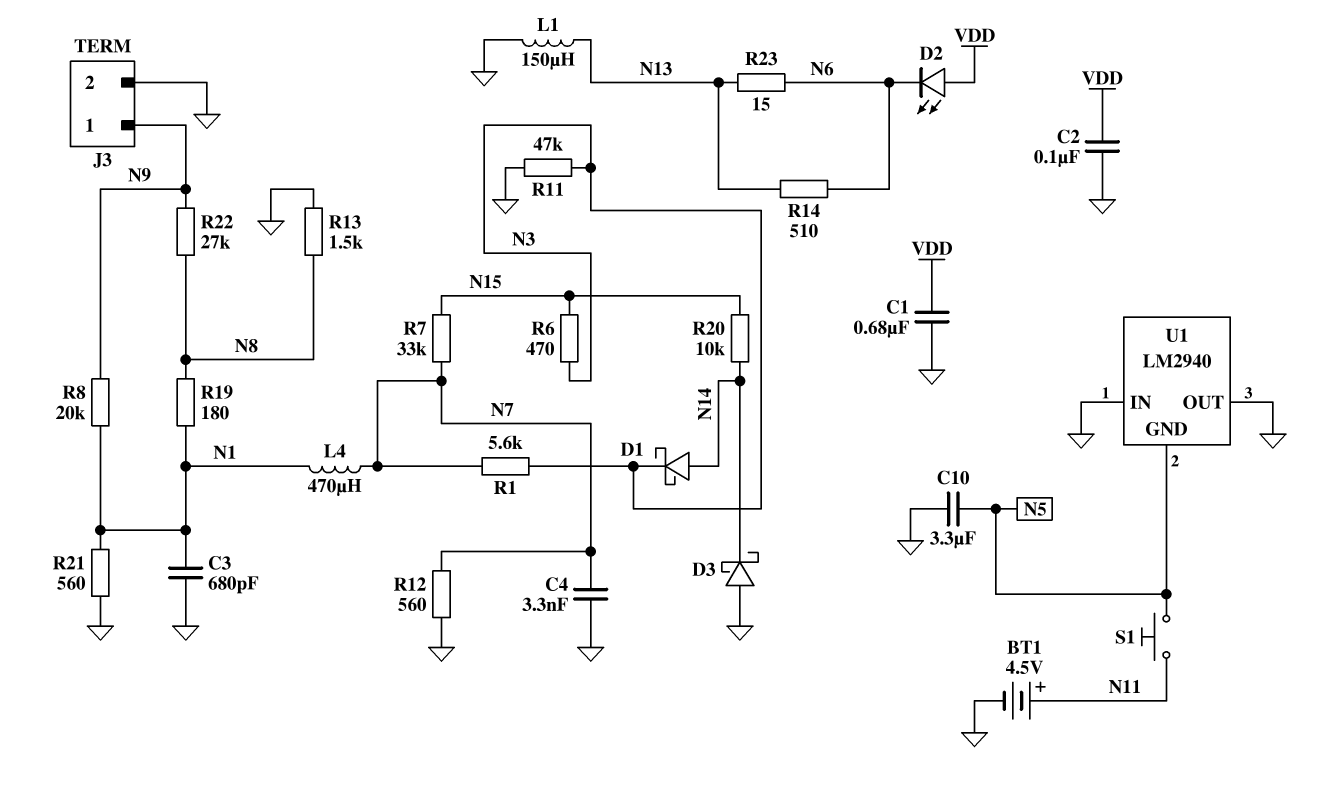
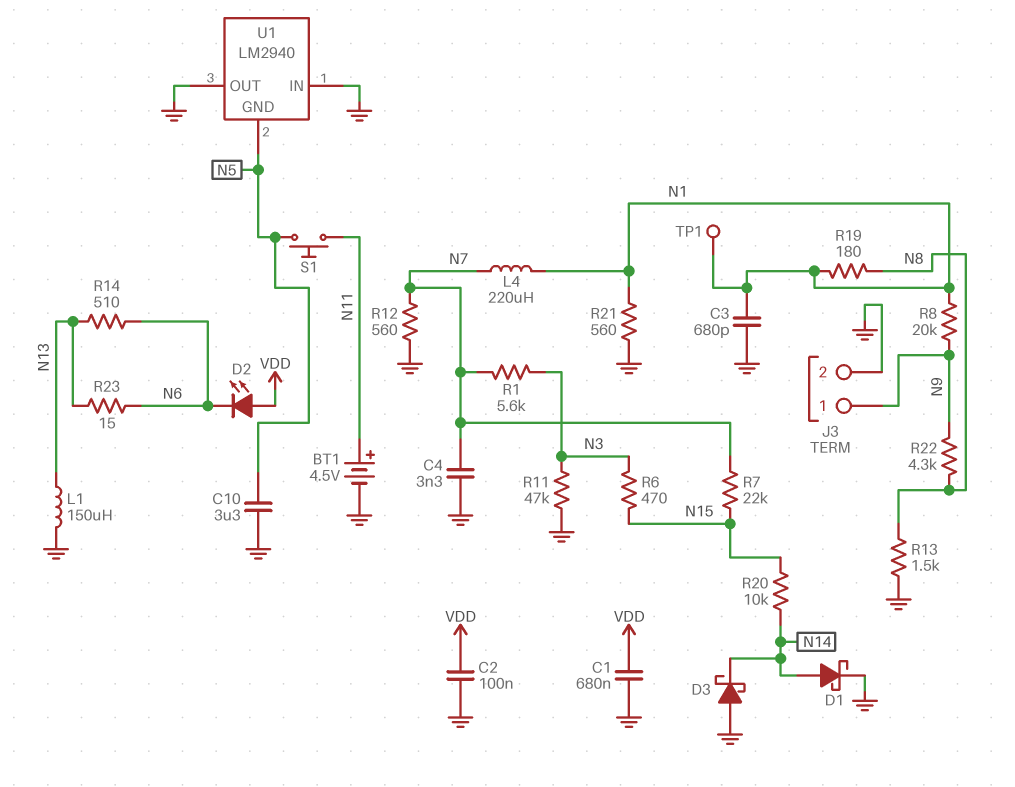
D1: schottky (A N14, K N3) -> schottky (A N14, K GND)
L4: 470uH (N1, N7) -> 220uH (N1, N7)
R7: 33k (N7, N15) -> 22k (N7, N15)
R22: 27k (N8, N9) -> 4.3k (N8, N9)
TP1: none -> test point (N1)

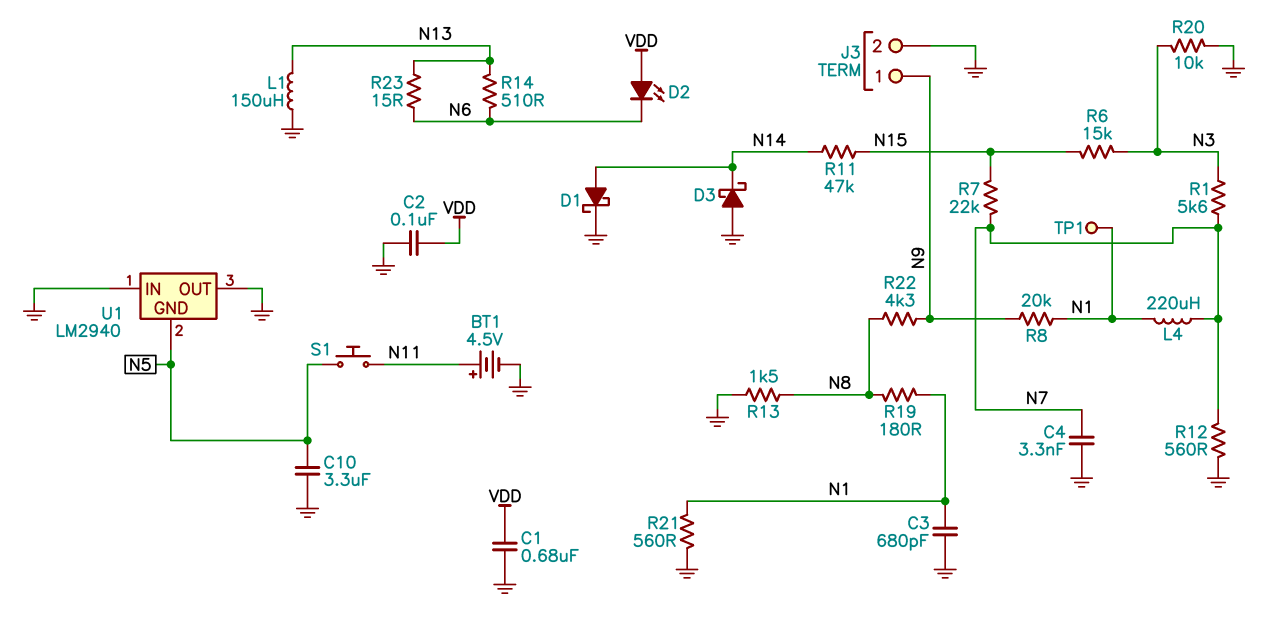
R6: 470 (N3, N15) -> 15k (N3, N15)
R11: 47k (GND, N3) -> 47k (N14, N15)
R20: 10k (N14, N15) -> 10k (GND, N3)

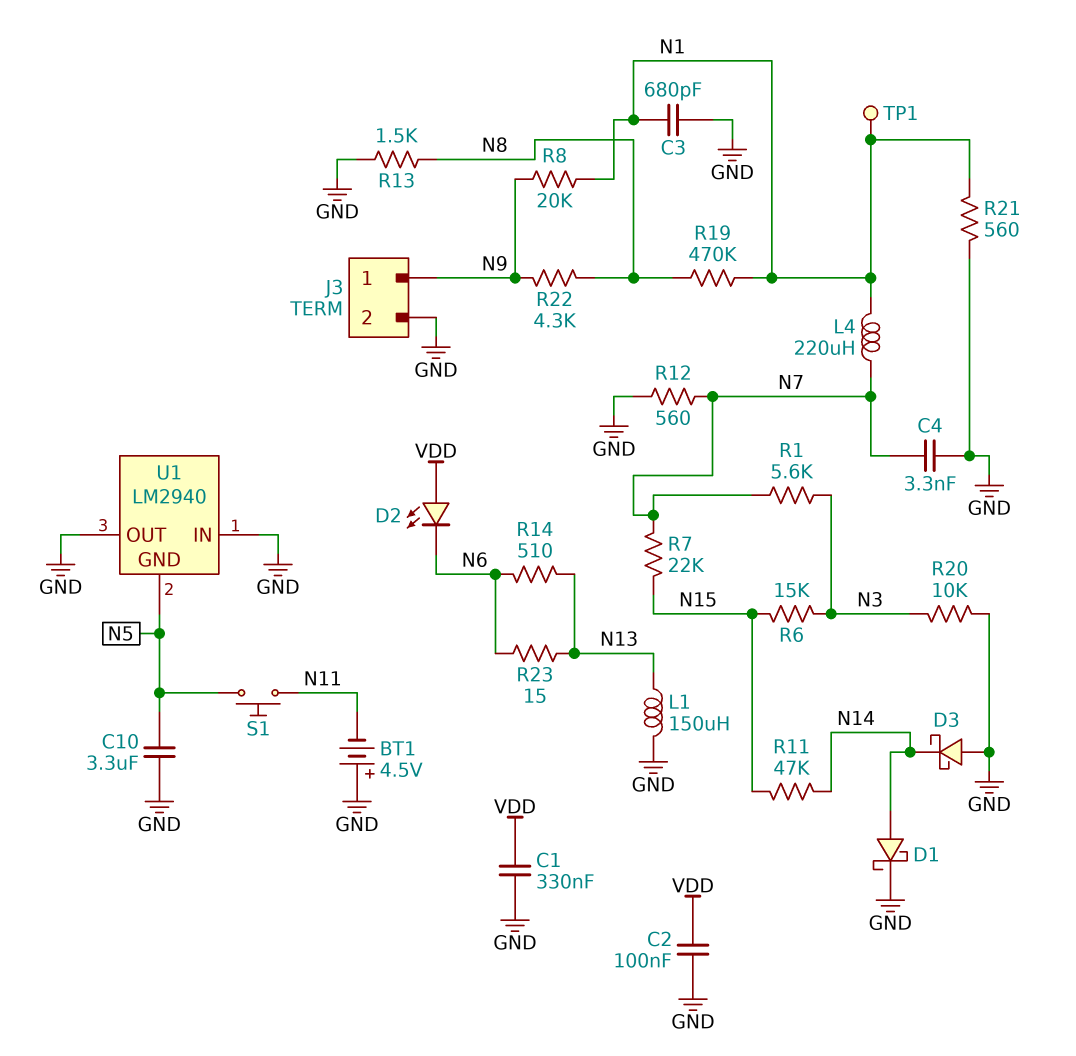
BT1: 4.5V (plus N11, minus GND) -> 4.5V (plus GND, minus N11)
C1: 680nF (GND, VDD) -> 330nF (GND, VDD)
R19: 180 (N1, N8) -> 470k (N1, N8)

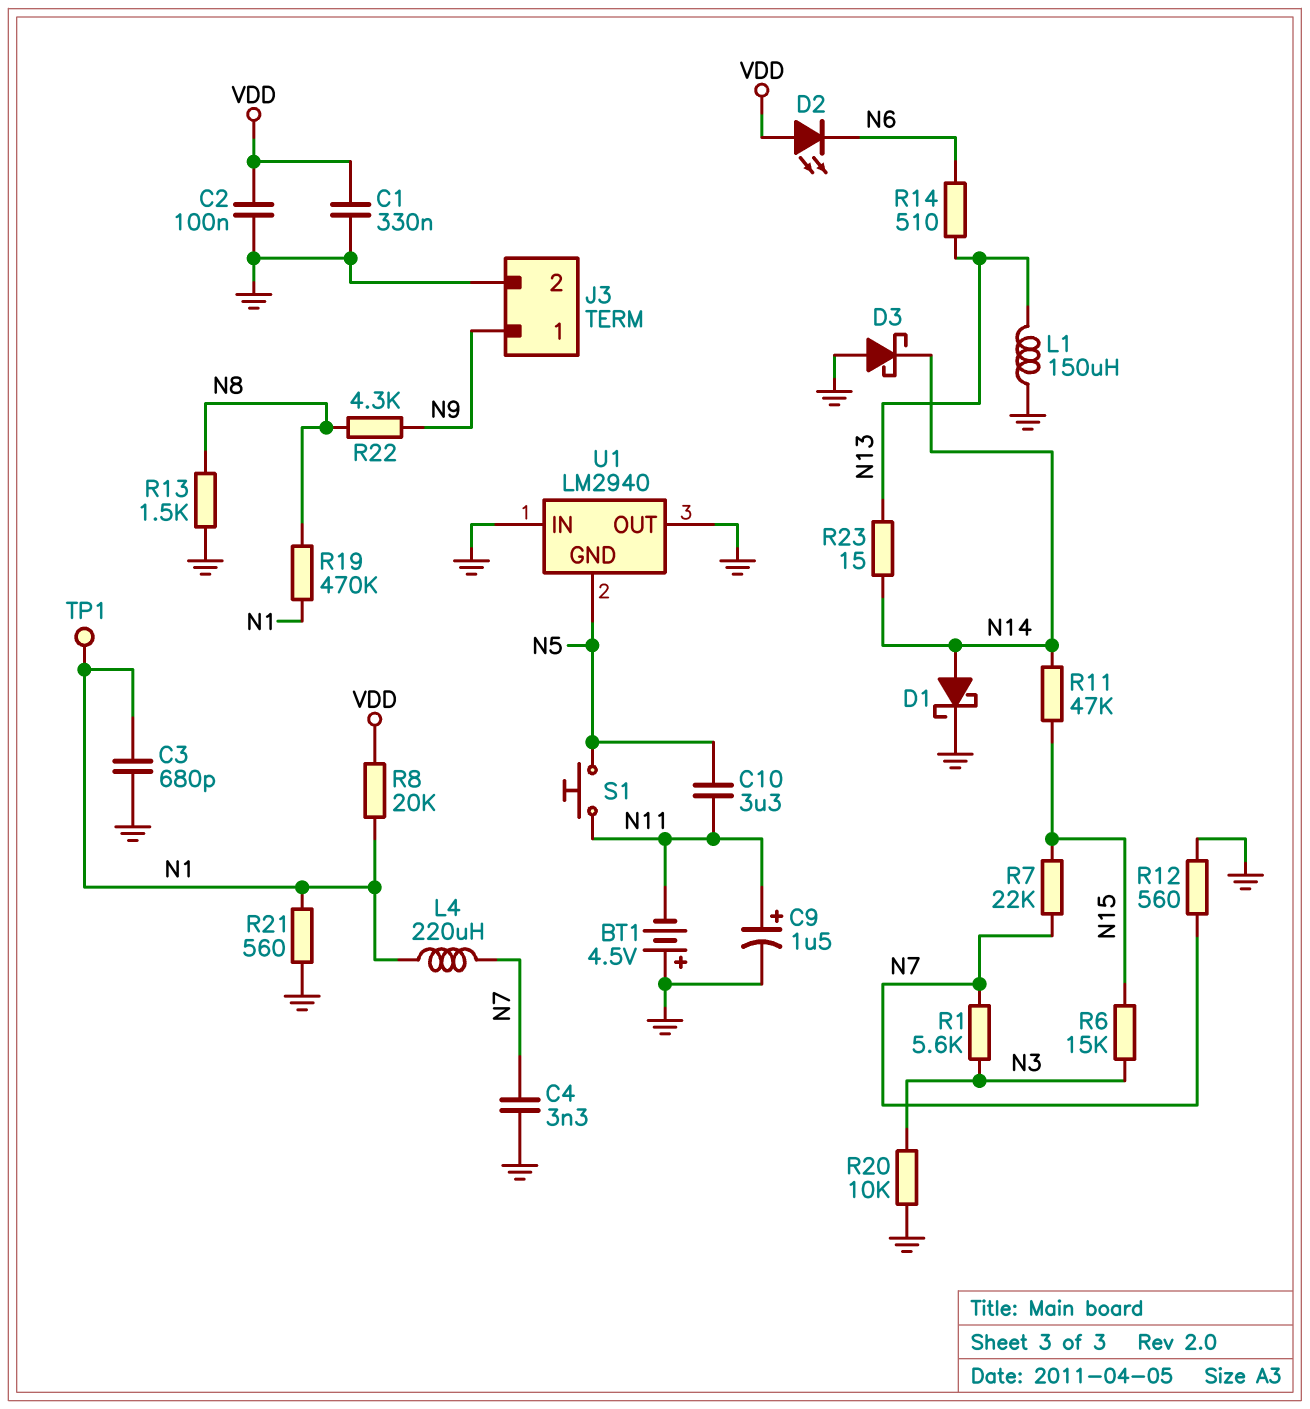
C9: none -> 1.5uF (plus N11, minus GND)
C10: 3.3uF (GND, N5) -> 3.3uF (N5, N11)
R8: 20k (N1, N9) -> 20k (N1, VDD)
R23: 15 (N6, N13) -> 15 (N13, N14)

